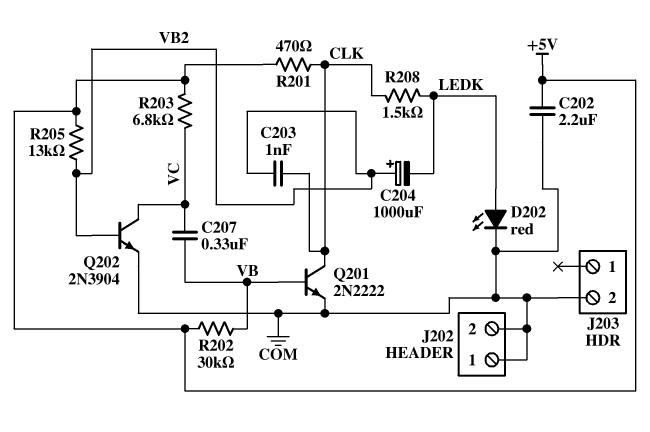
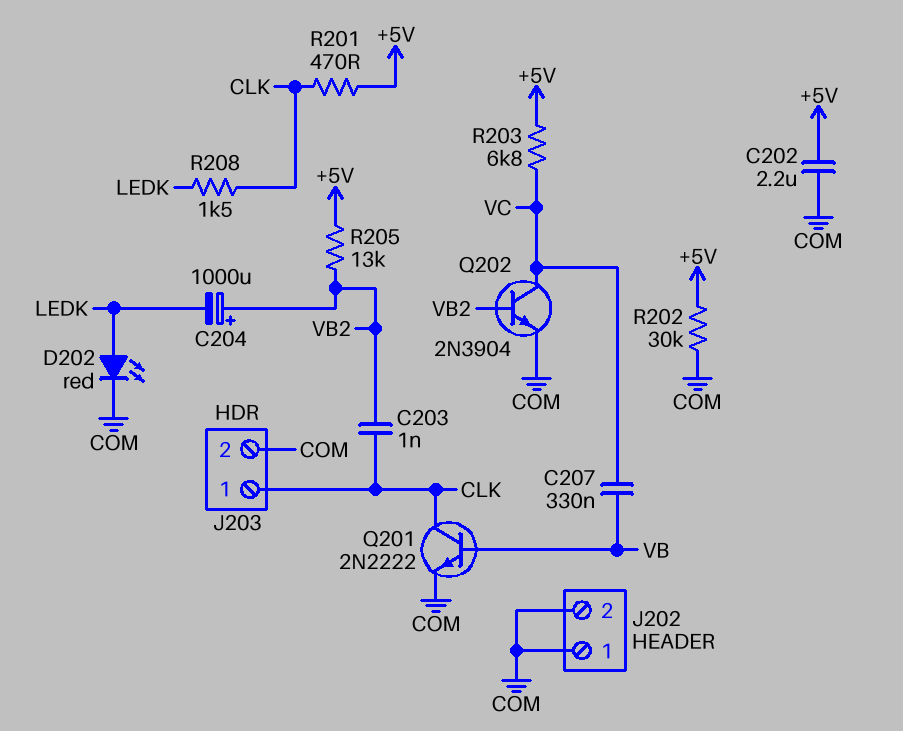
J203 pin 1: none -> CLK
R202: 30k (+5V, VB) -> 30k (+5V, COM)

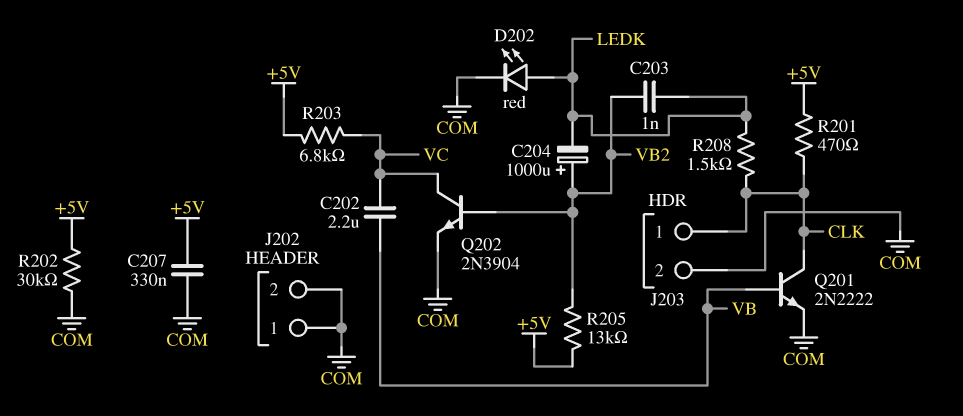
C202: 2.2uF (+5V, COM) -> 2.2uF (VB, VC)
C203: 1nF (CLK, VB2) -> 1nF (LEDK, VB2)
C207: 330nF (VB, VC) -> 330nF (+5V, COM)

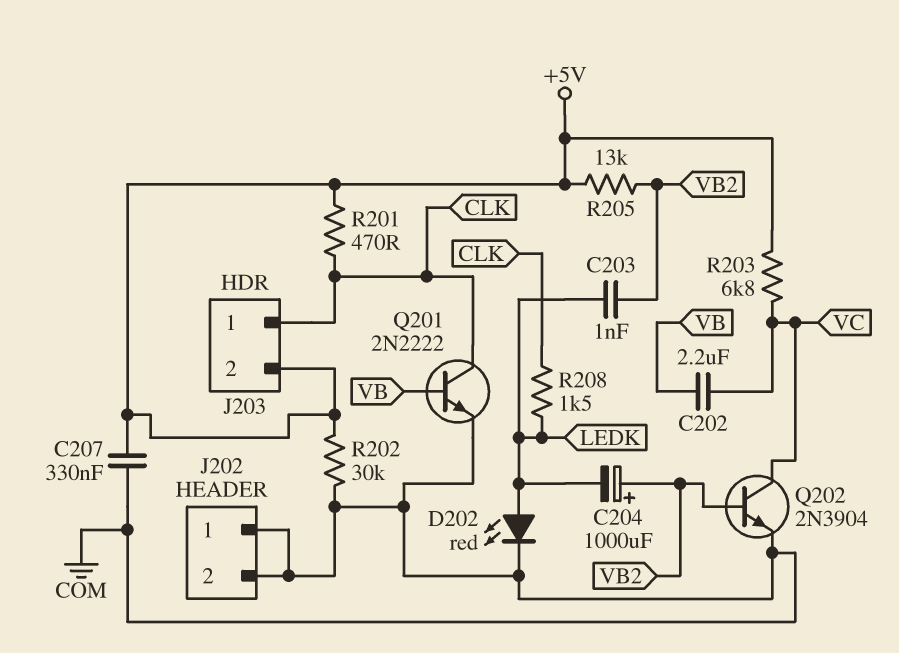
J203 pin 2: COM -> +5V

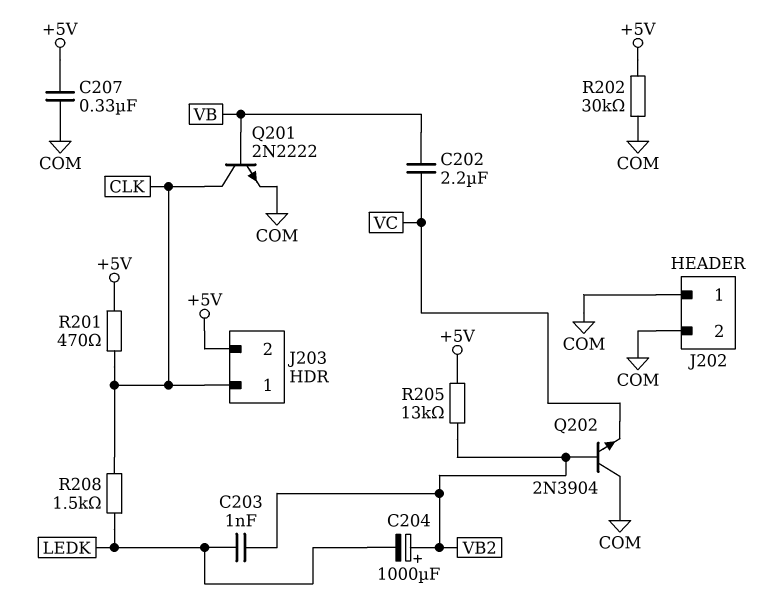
D202: LED red (A LEDK, K COM) -> none
Q202: NPN 2N3904 (B VB2, C VC, E COM) -> NPN 2N3904 (B VB2, C COM, E VC)
R203: 6.8k (+5V, VC) -> none

